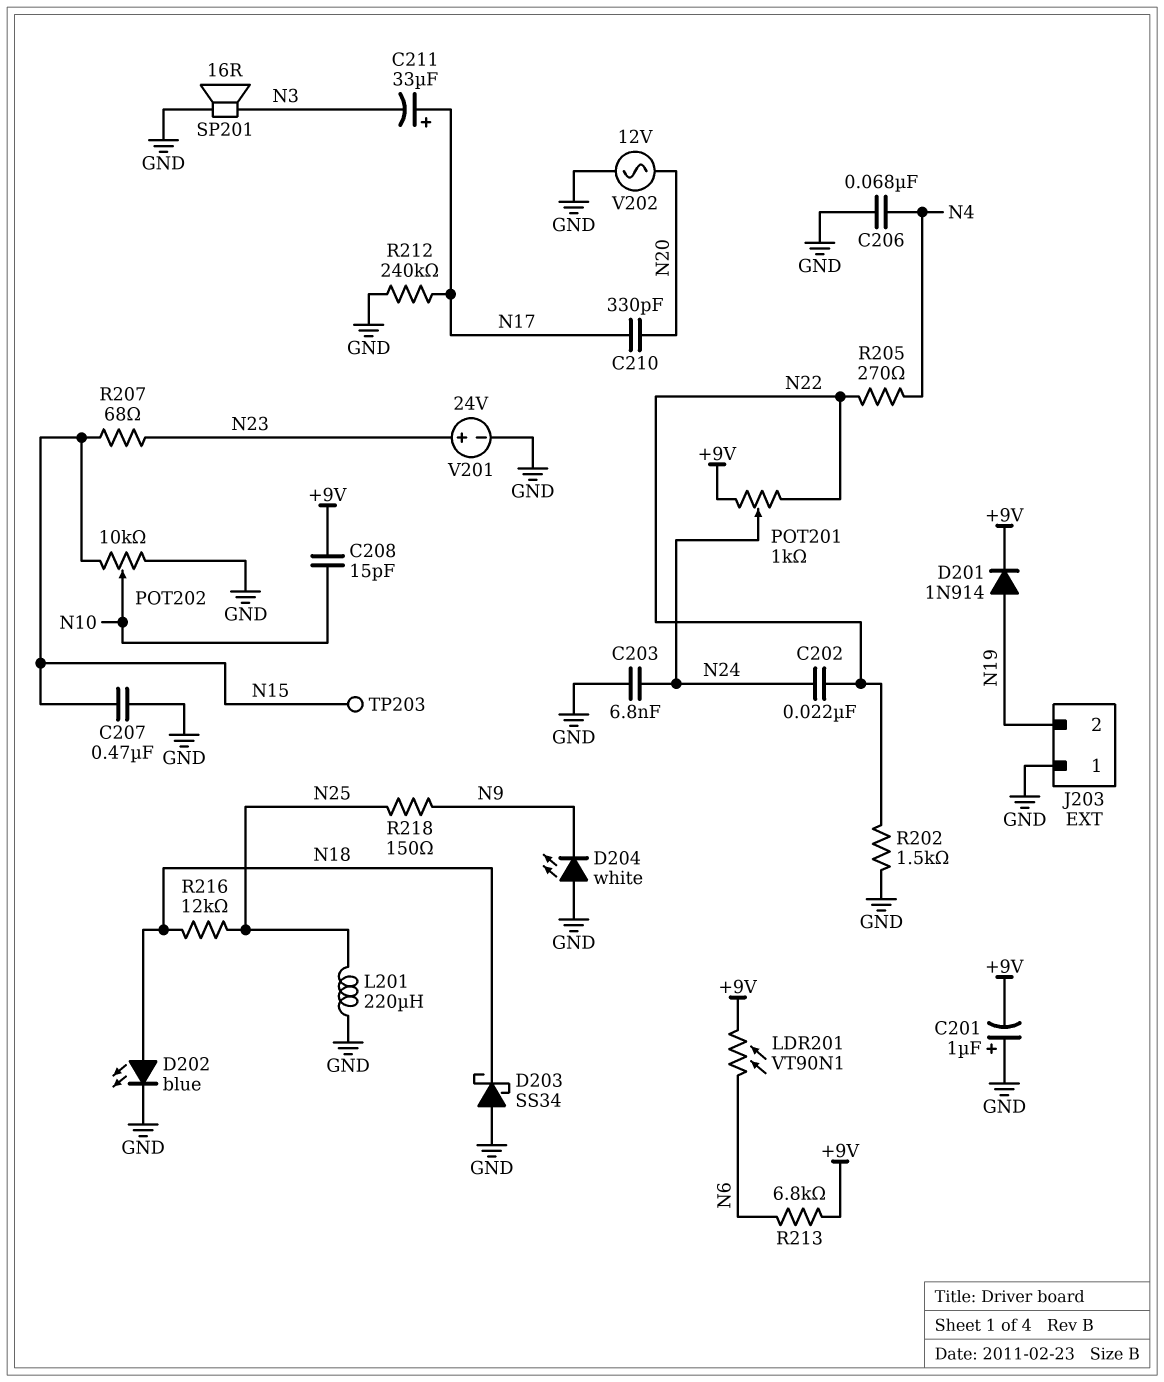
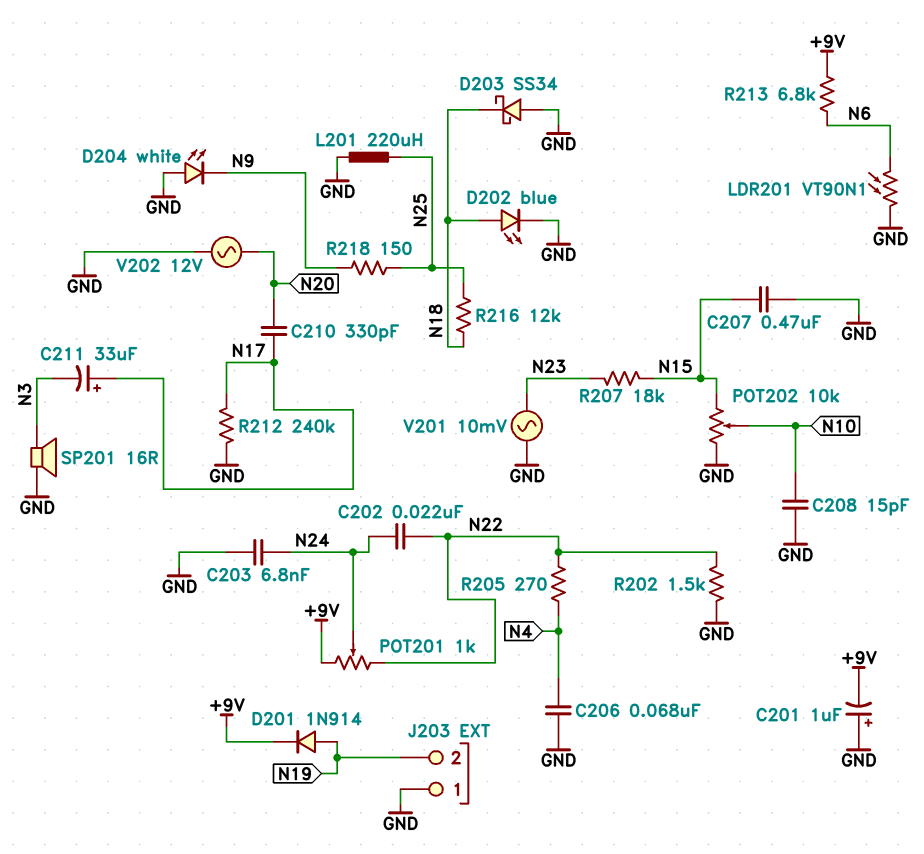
C208: 15pF (+9V, N10) -> 15pF (GND, N10)
LDR201: VT90N1 (+9V, N6) -> VT90N1 (GND, N6)
R207: 68 (N15, N23) -> 18k (N15, N23)
TP203: test point (N15) -> none
V201: 24V (plus N23, minus GND) -> AC 10mV (GND, N23)

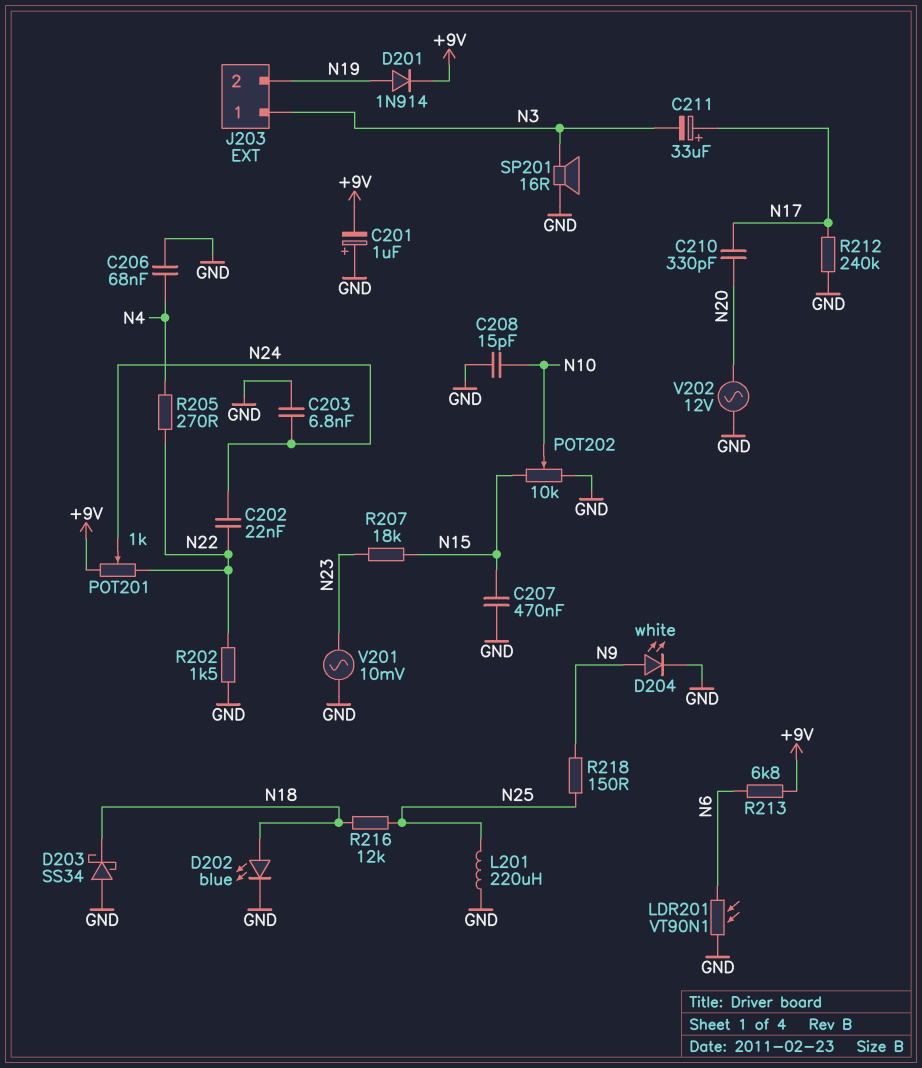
D204: LED white (A GND, K N9) -> LED white (A N9, K GND)
J203 pin 1: GND -> N3

